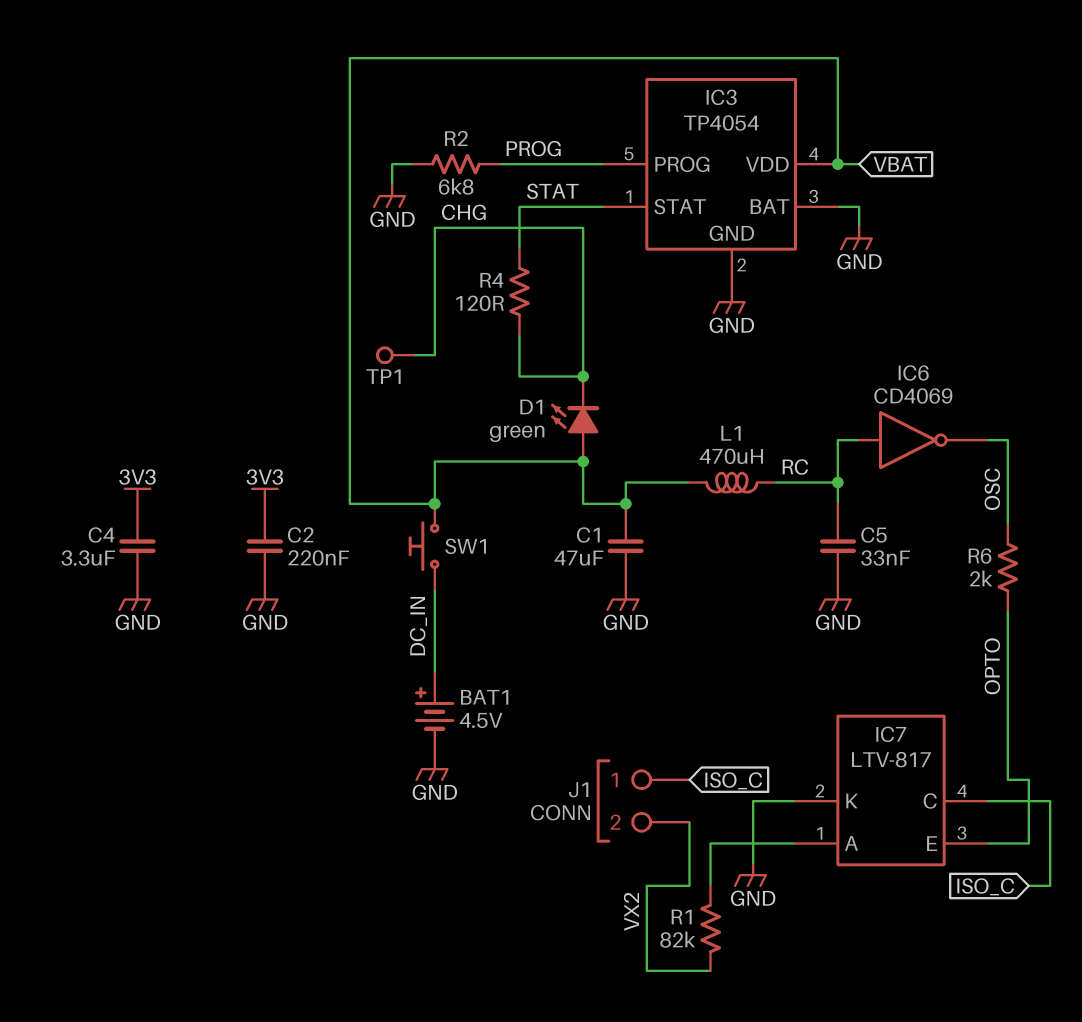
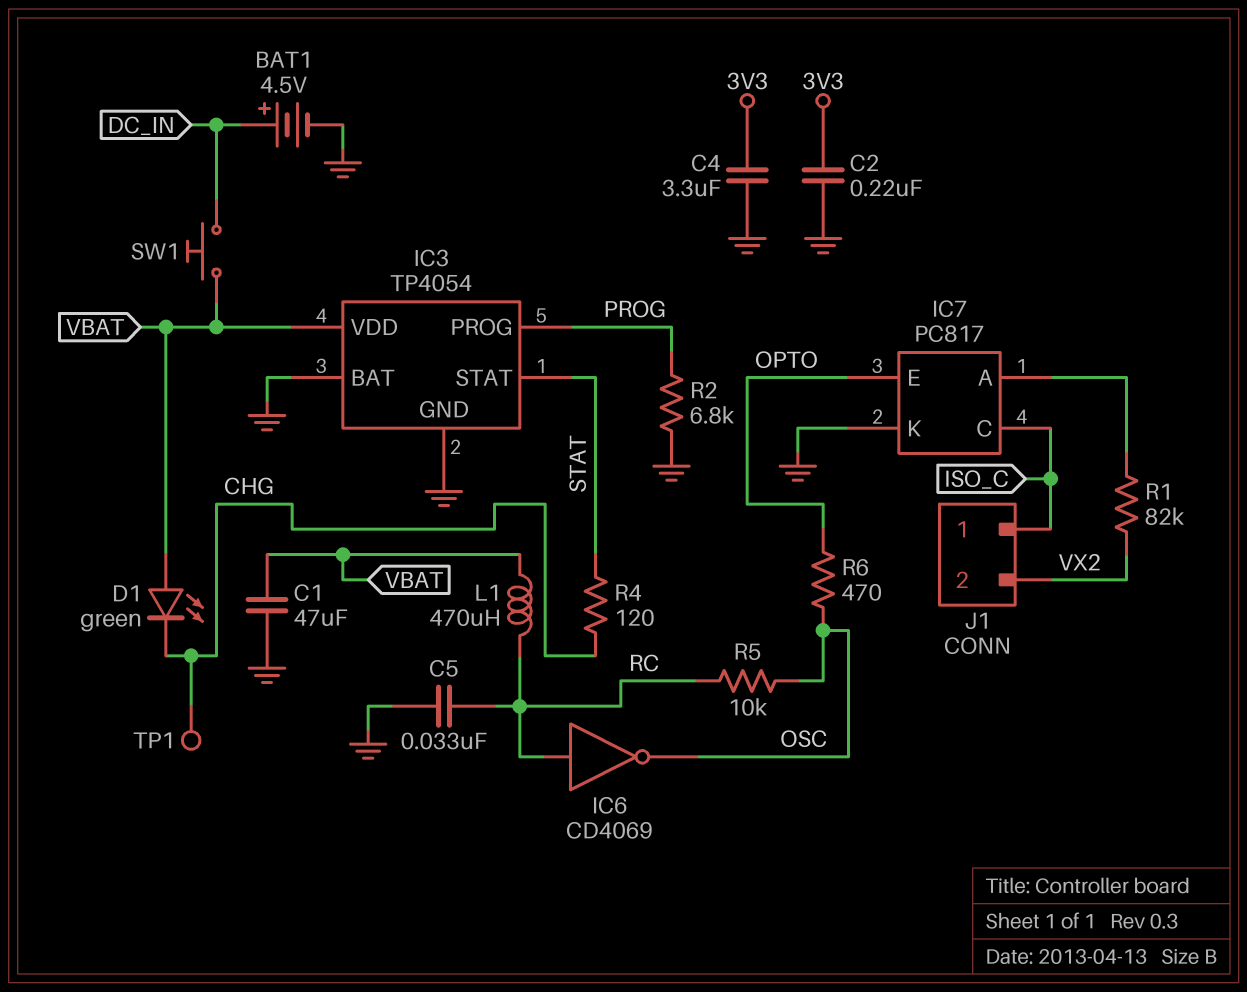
IC7: LTV-817 -> PC817
R5: none -> 10k (OSC, RC)
R6: 2k (OPTO, OSC) -> 470 (OPTO, OSC)

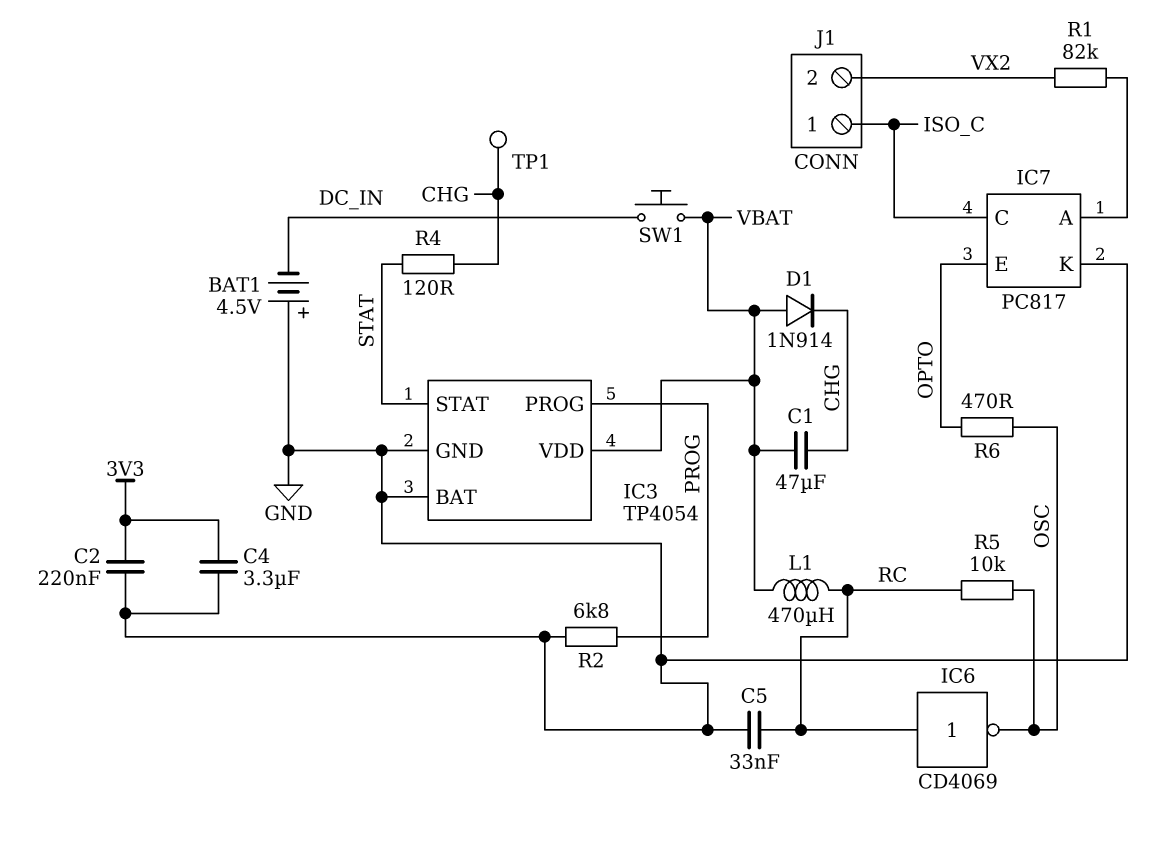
BAT1: 4.5V (plus DC_IN, minus GND) -> 4.5V (plus GND, minus DC_IN)
C1: 47uF (GND, VBAT) -> 47uF (CHG, VBAT)
D1: LED green (A VBAT, K CHG) -> diode 1N914 (A VBAT, K CHG)

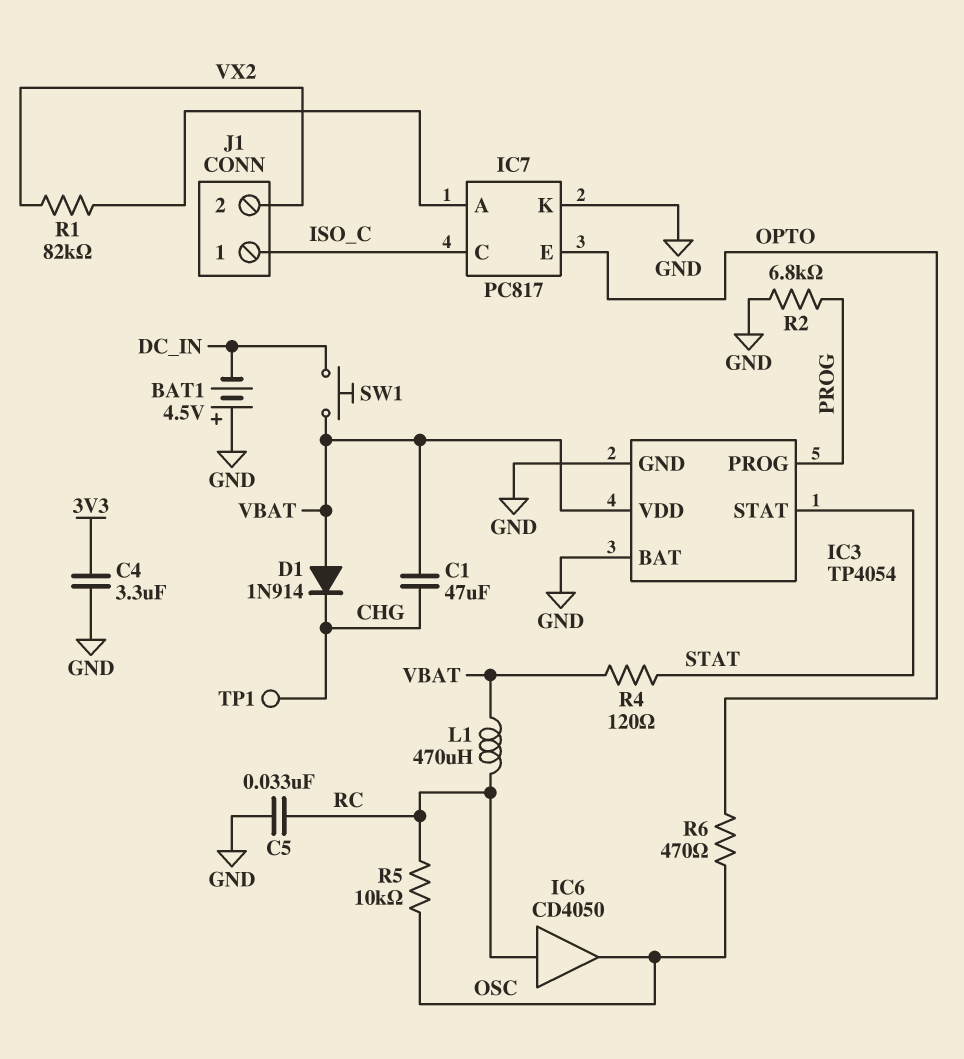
C2: 220nF (3V3, GND) -> none
IC6: NOT CD4069 (in RC, out OSC) -> buffer CD4050 (in RC, out OSC)
R4: 120 (CHG, STAT) -> 120 (STAT, VBAT)

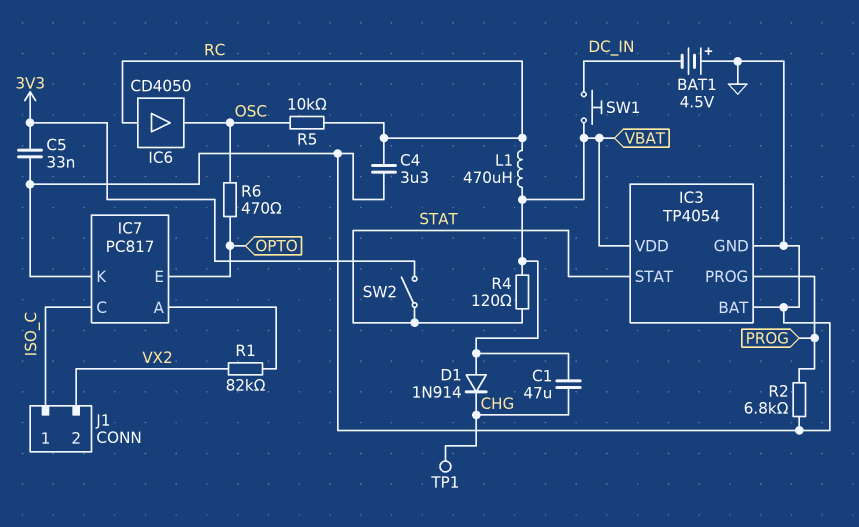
C4: 3.3uF (3V3, GND) -> 3.3uF (GND, RC)
C5: 33nF (GND, RC) -> 33nF (3V3, GND)
SW2: none -> switch (3V3, STAT)

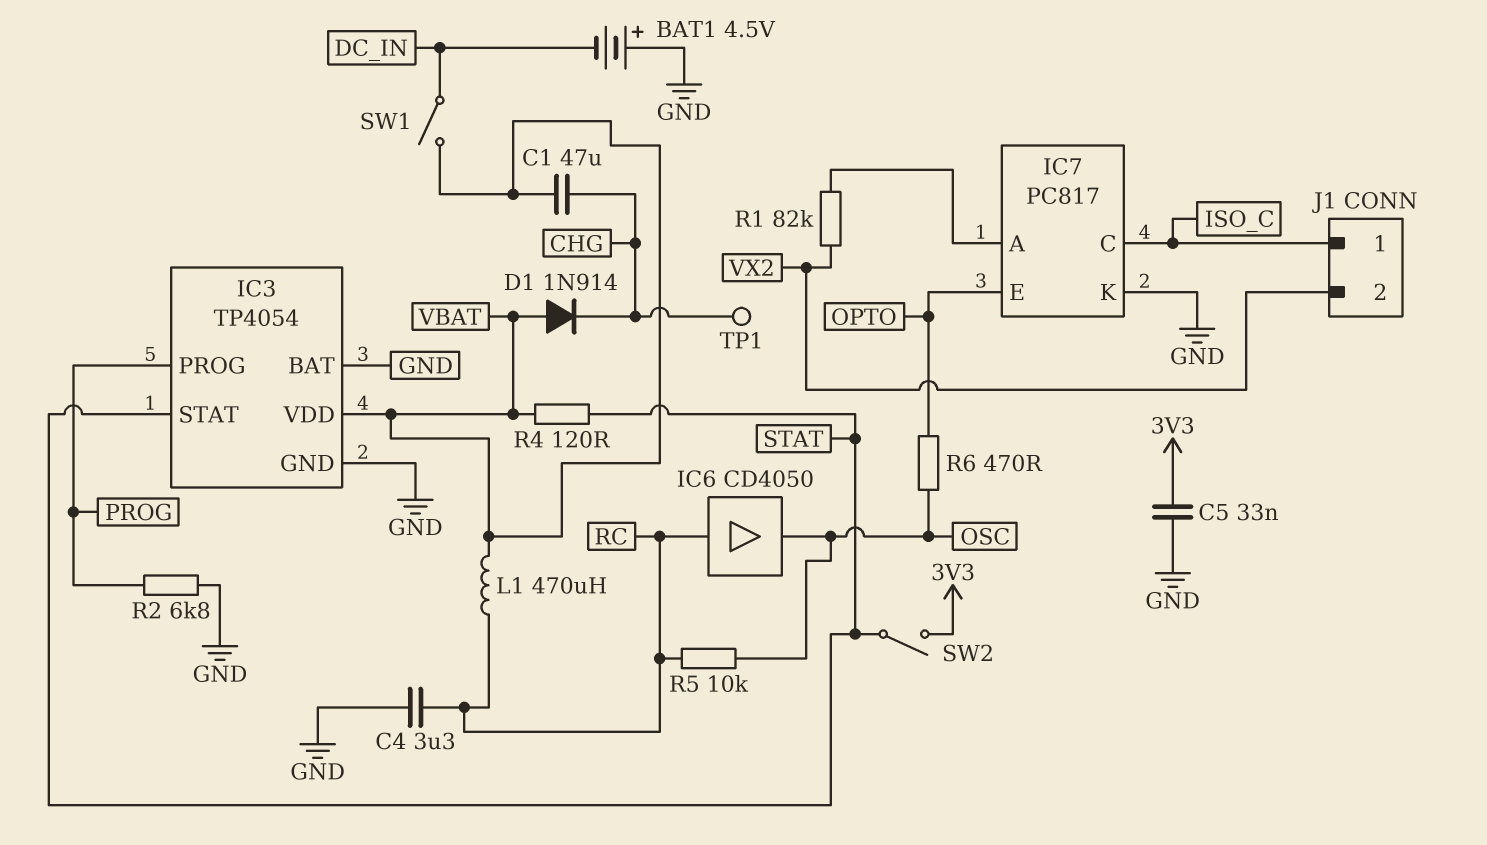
SW1: button (DC_IN, VBAT) -> switch (DC_IN, VBAT)

